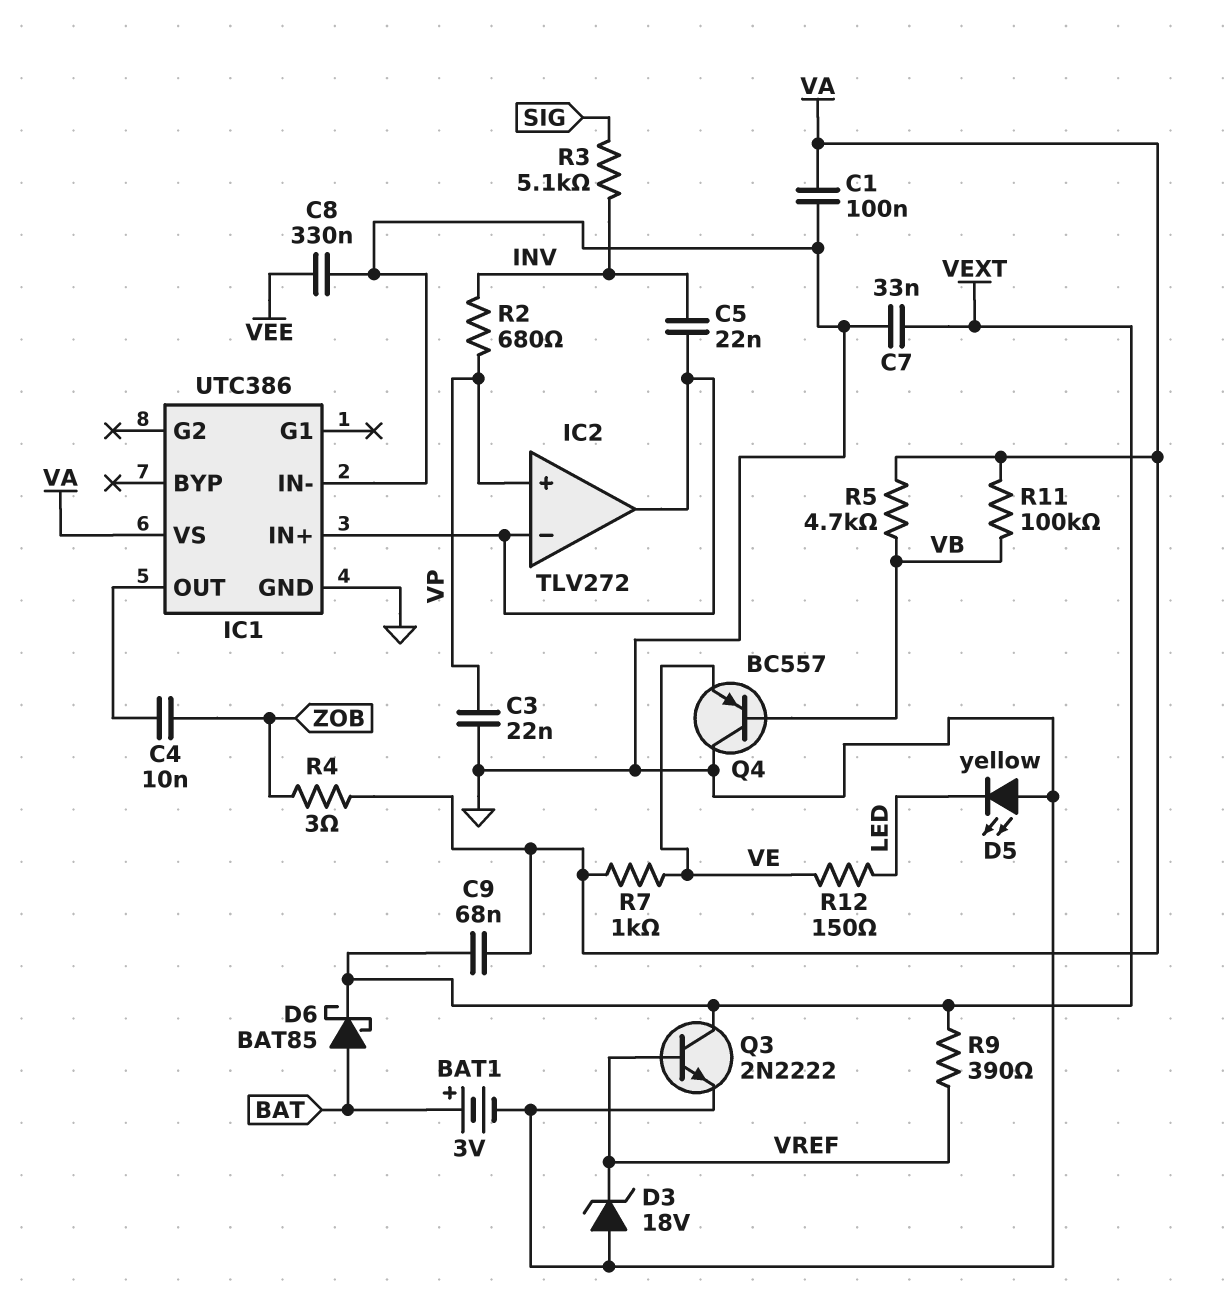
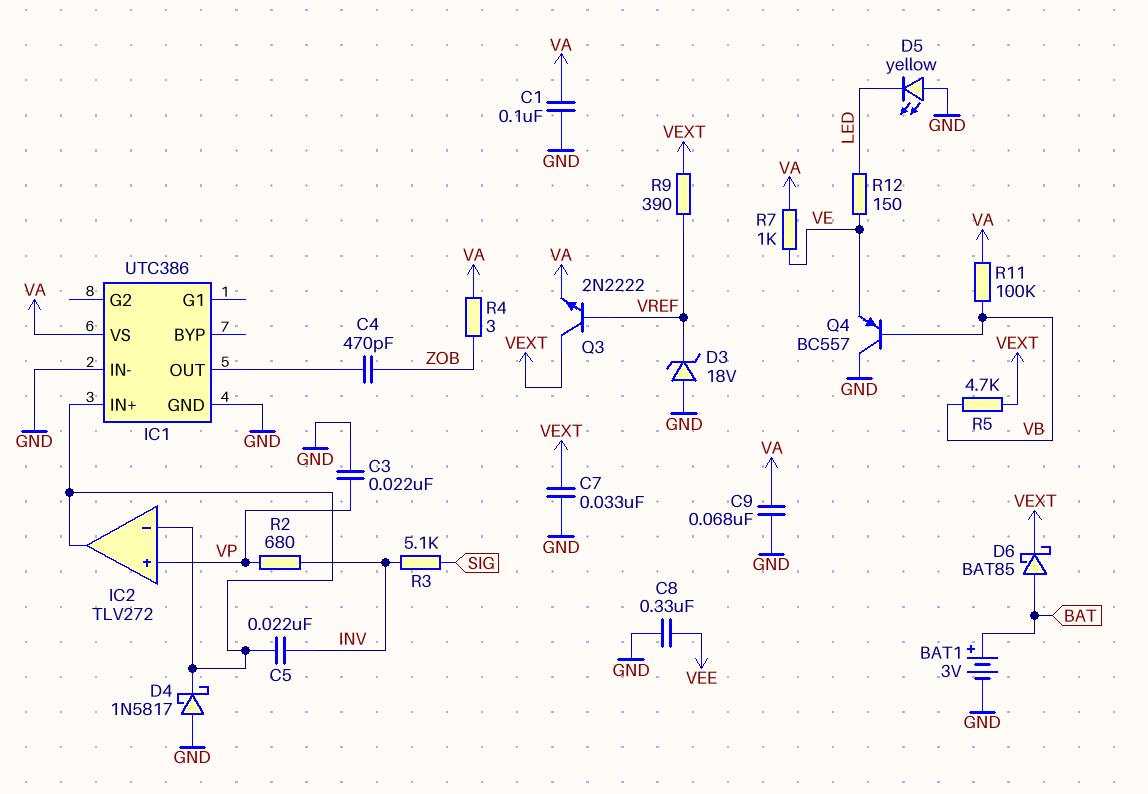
C4: 10nF (IC1/OUT, ZOB) -> 470pF (IC1/OUT, ZOB)
C9: 68nF (VA, VEXT) -> 68nF (GND, VA)
D4: none -> schottky 1N5817 (A GND, K IC1/IN+)
Q3: NPN 2N2222 (B VREF, C VEXT, E GND) -> NPN 2N2222 (B VREF, C VEXT, E VA)
R5: 4.7k (VA, VB) -> 4.7k (VB, VEXT)

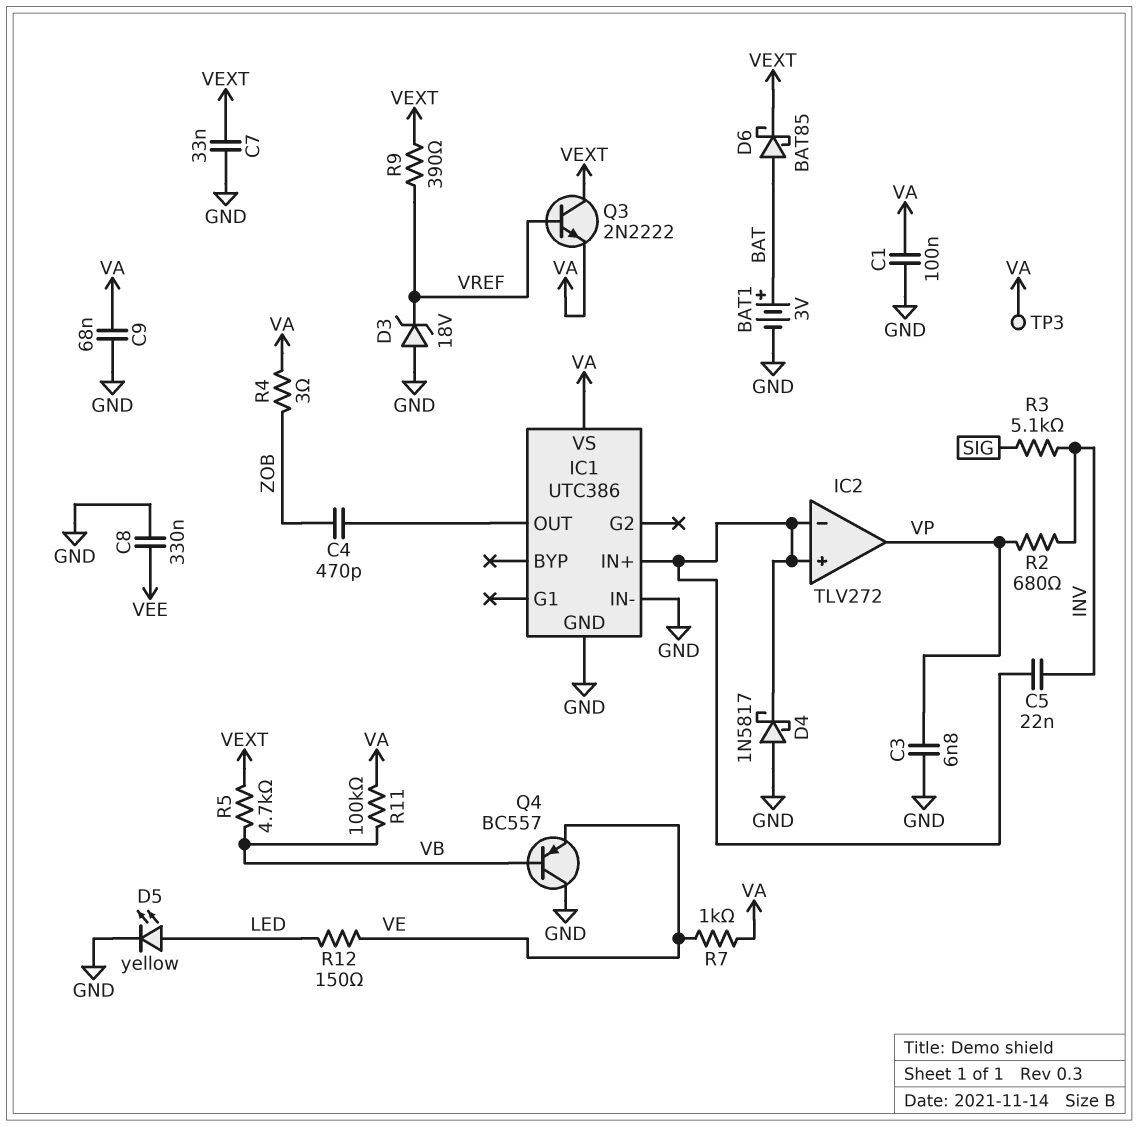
C3: 22nF (GND, VP) -> 6.8nF (GND, VP)
D5: LED yellow (A GND, K LED) -> LED yellow (A LED, K GND)
IC2 pin in+: VP -> IC1/IN+
IC2 pin out: IC1/IN+ -> VP
TP3: none -> test point (VA)

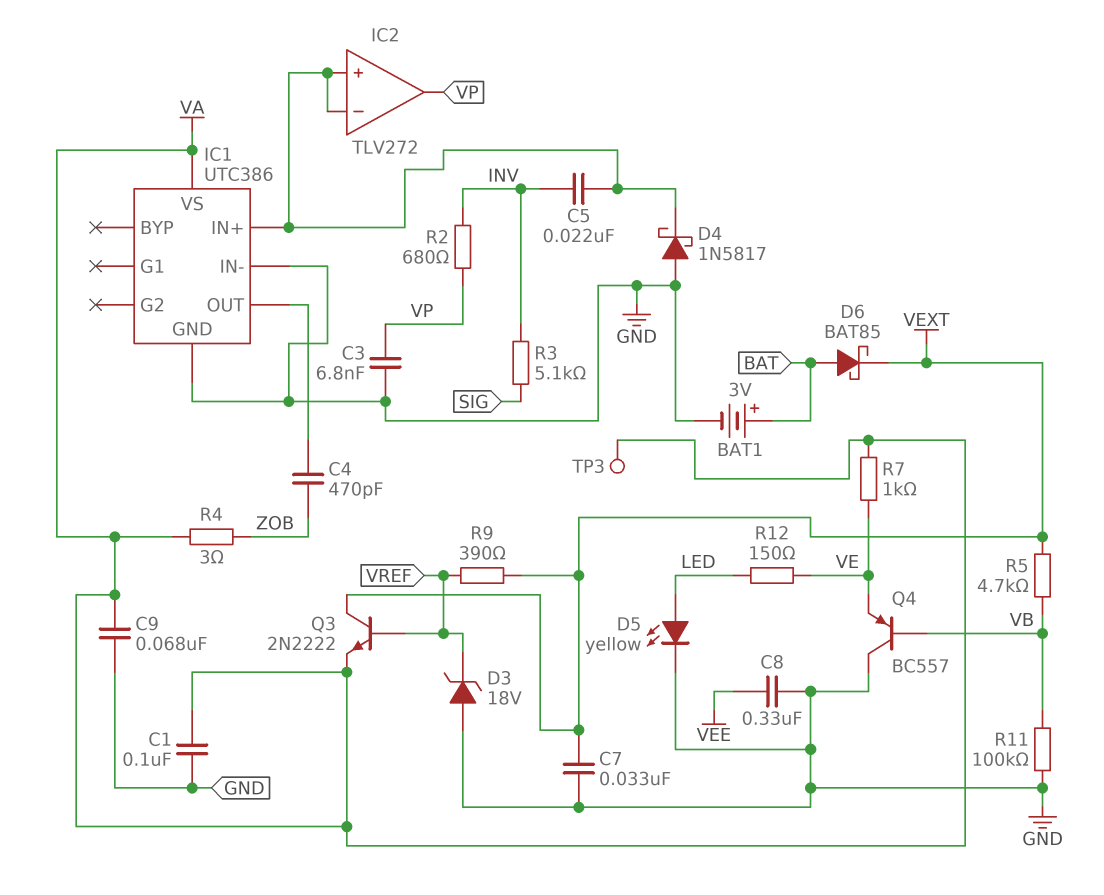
R11: 100k (VA, VB) -> 100k (GND, VB)

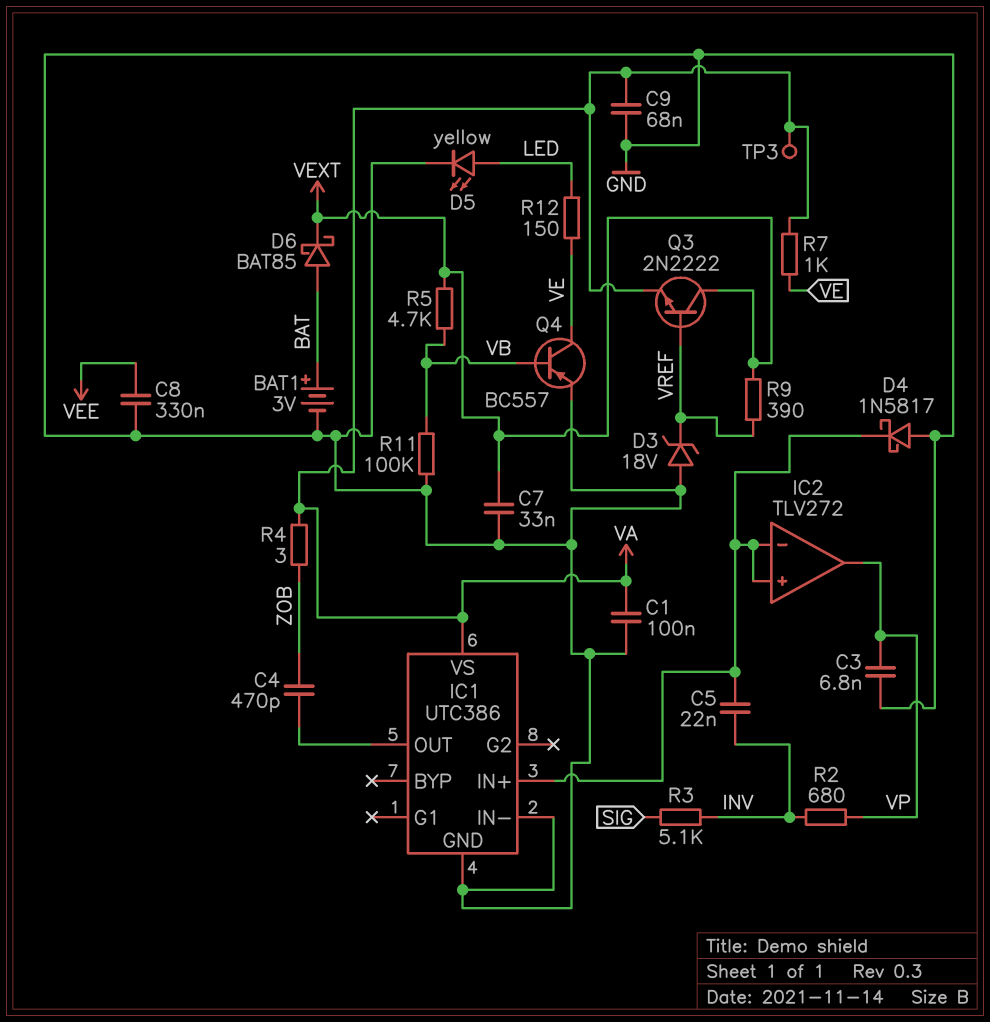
Q4: PNP BC557 (B VB, C GND, E VE) -> PNP BC557 (B VB, C VE, E GND)

